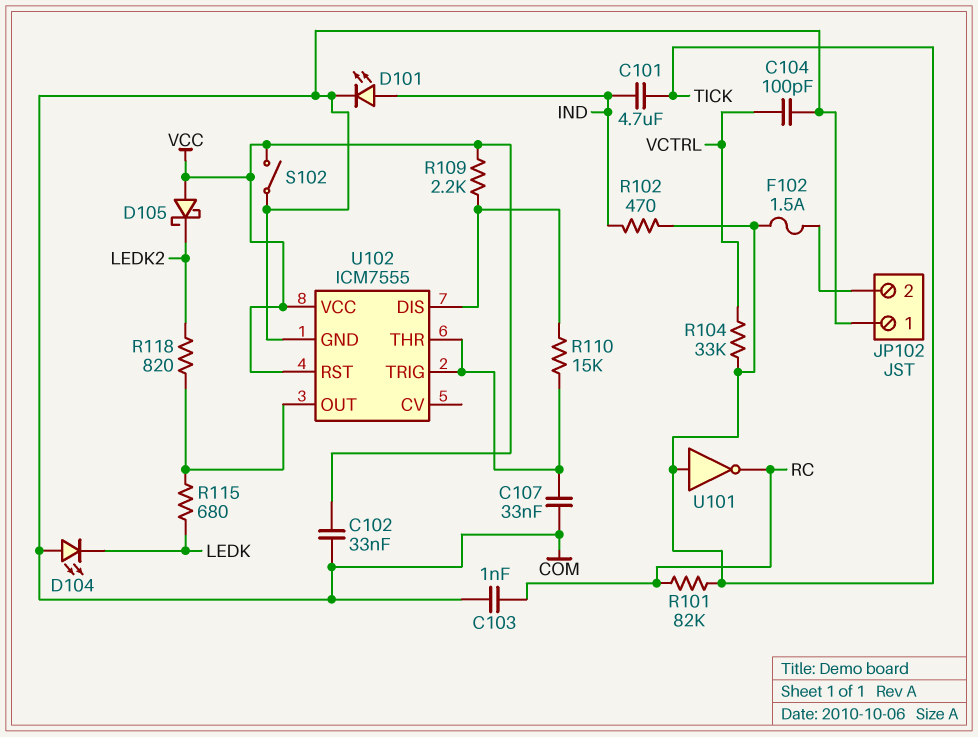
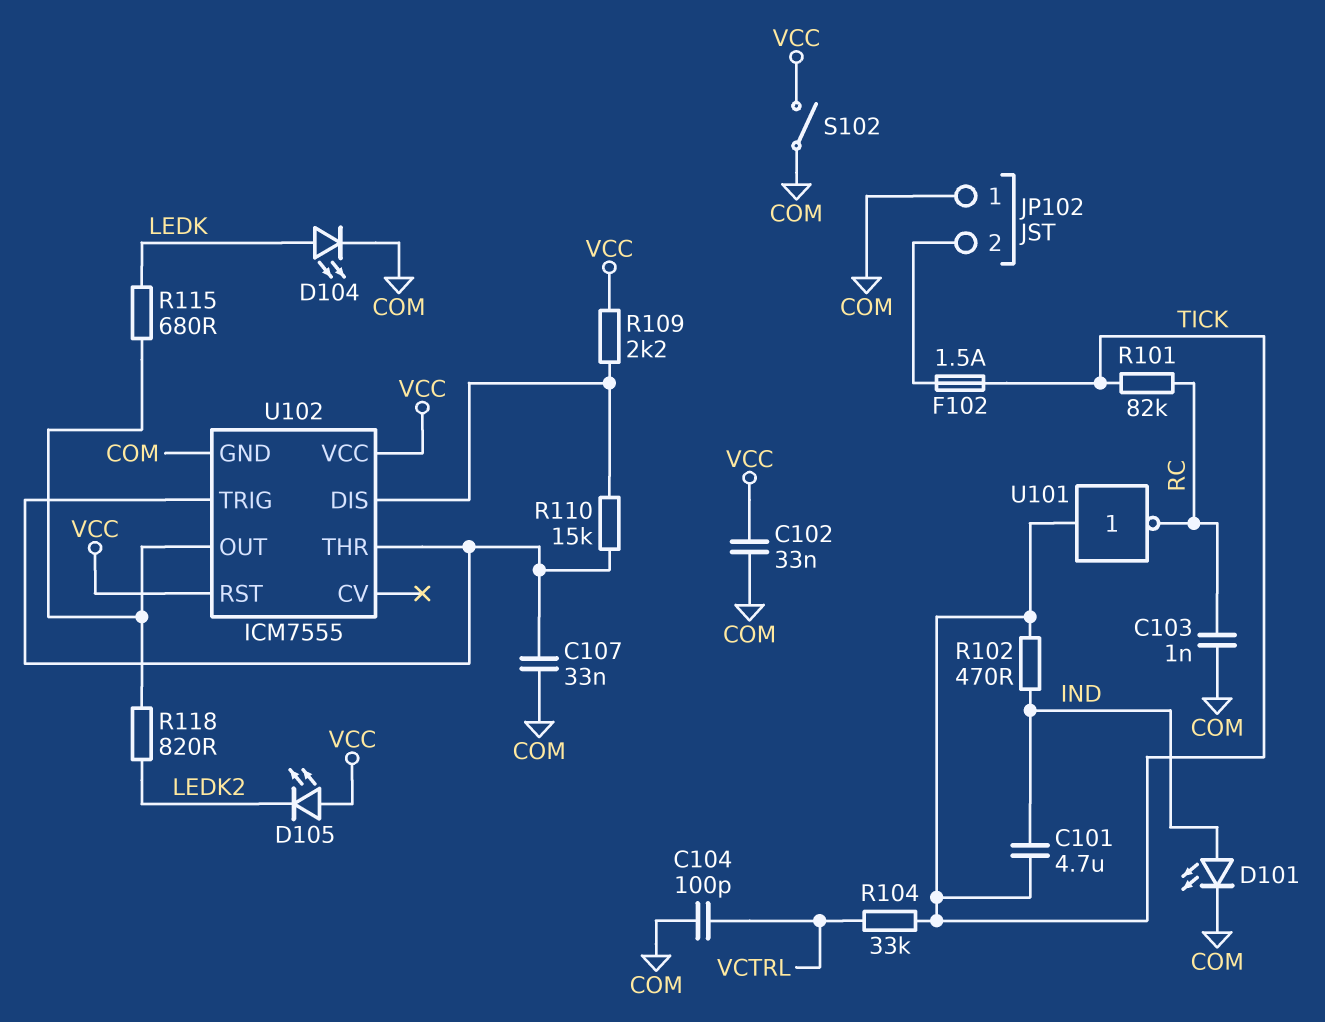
D104: LED (A COM, K LEDK) -> LED (A LEDK, K COM)
D105: schottky (A VCC, K LEDK2) -> LED (A VCC, K LEDK2)

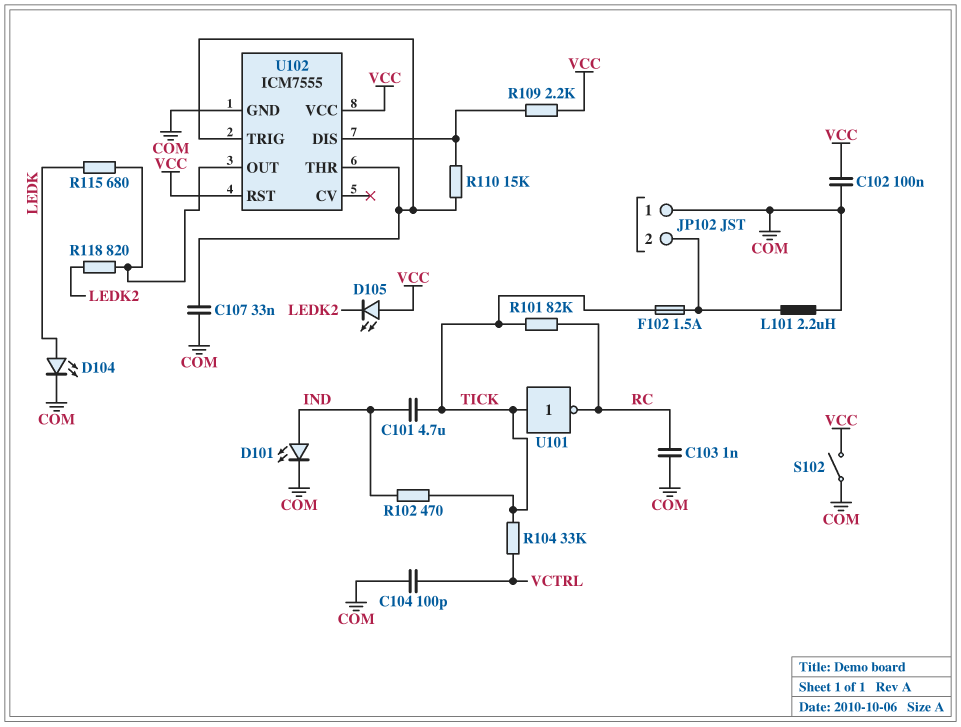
C102: 33nF (COM, VCC) -> 100nF (COM, VCC)
L101: none -> 2.2uH (COM, JP102/2)

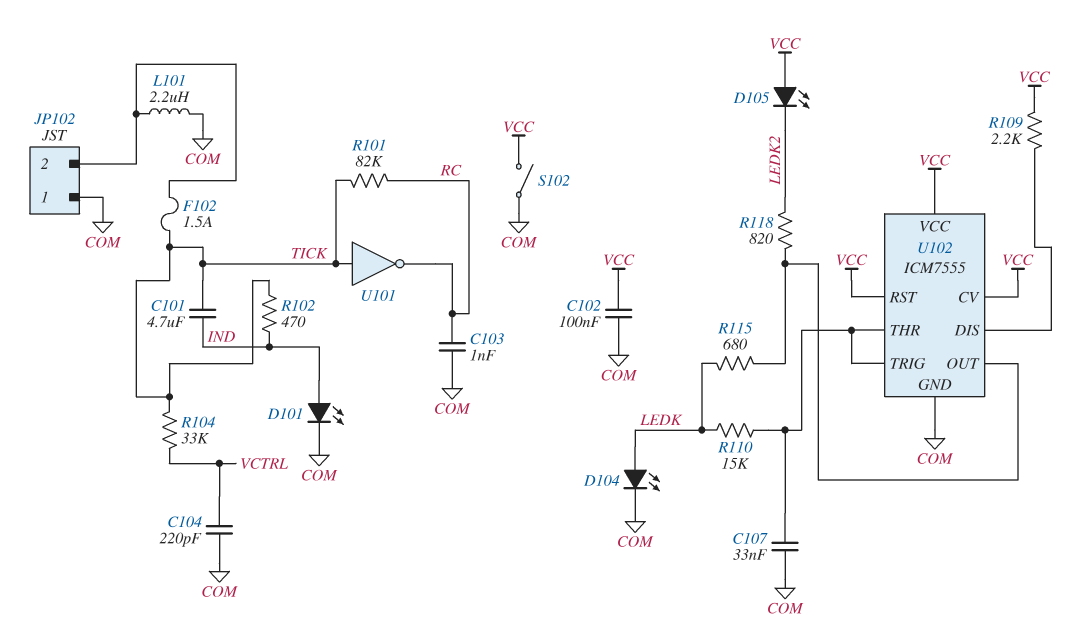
C104: 100pF (COM, VCTRL) -> 220pF (COM, VCTRL)
R110: 15k (U102/DIS, U102/THR) -> 15k (LEDK, U102/THR)
U102 pin CV: none -> VCC

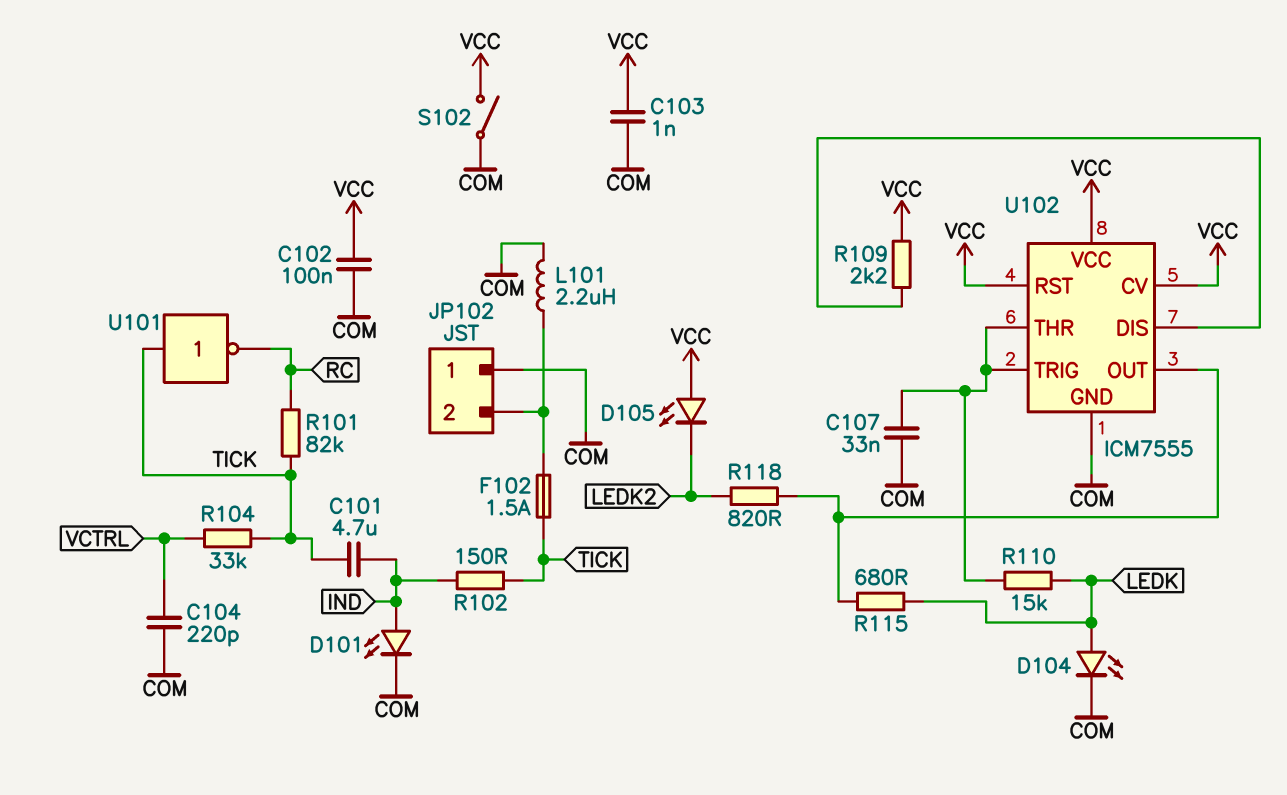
C103: 1nF (COM, RC) -> 1nF (COM, VCC)
R102: 470 (IND, TICK) -> 150 (IND, TICK)

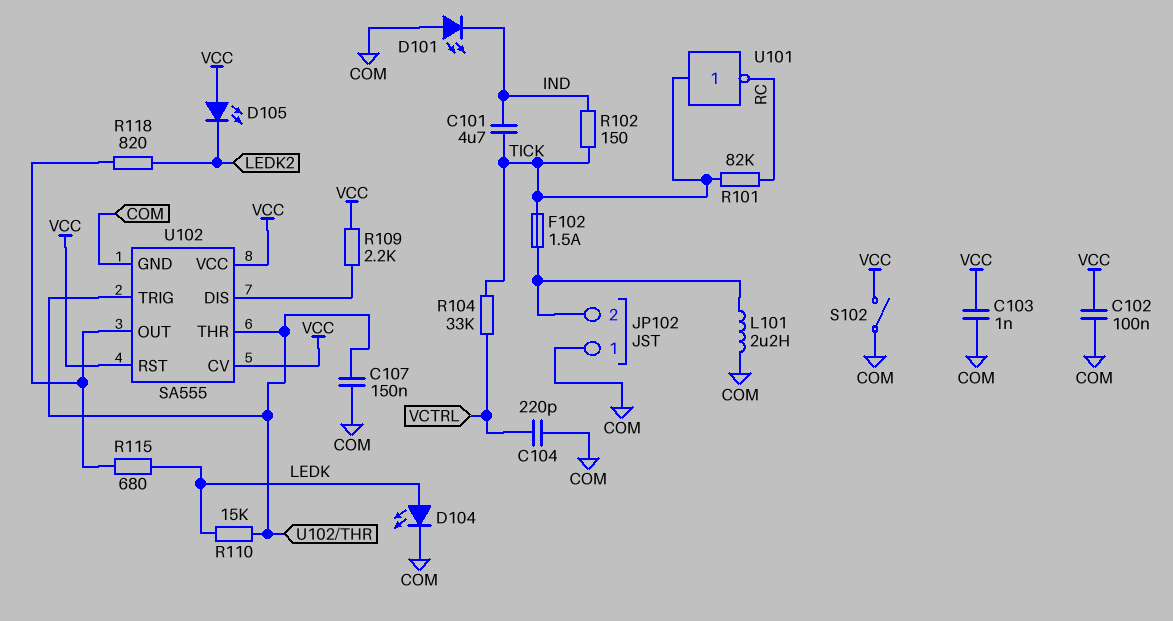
C107: 33nF (COM, U102/THR) -> 150nF (COM, U102/THR)
D101: LED (A IND, K COM) -> LED (A COM, K IND)
U102: ICM7555 -> SA555

